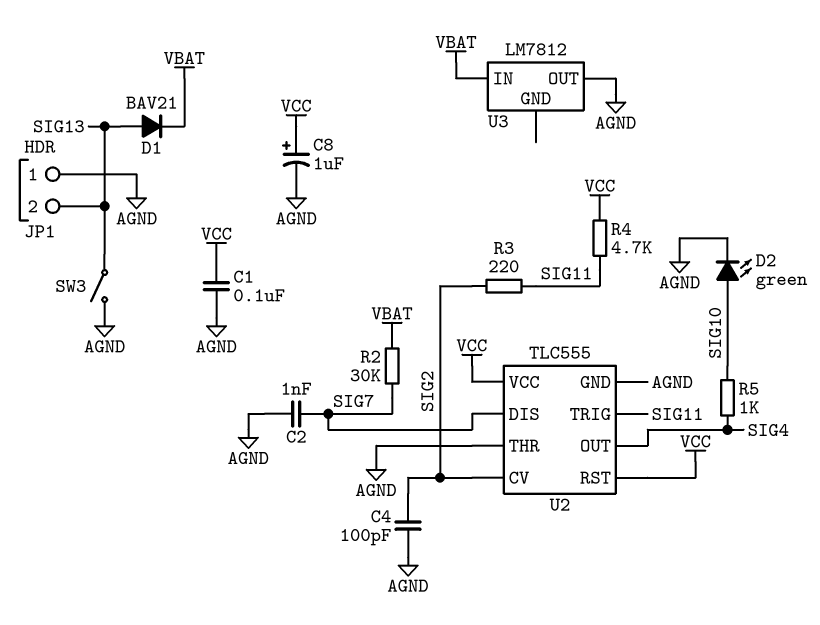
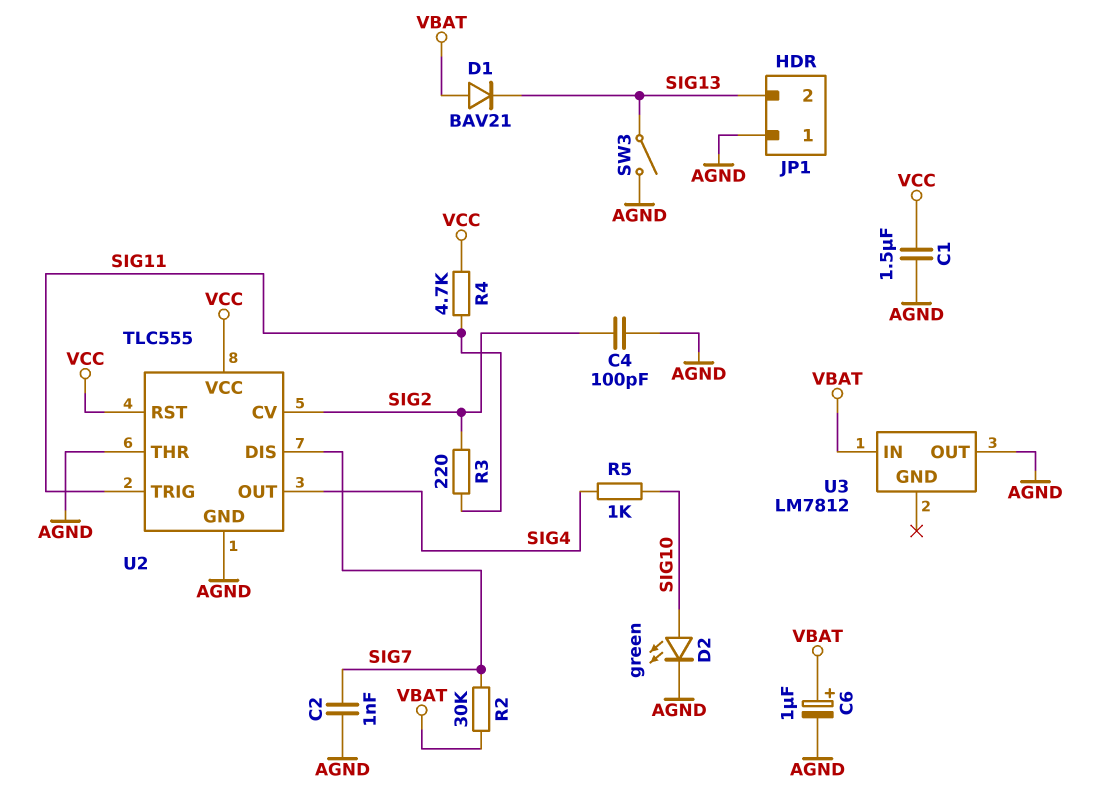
C1: 100nF (AGND, VCC) -> 1.5uF (AGND, VCC)
C6: none -> 1uF (plus VBAT, minus AGND)
C8: 1uF (plus VCC, minus AGND) -> none
D1: diode BAV21 (A SIG13, K VBAT) -> diode BAV21 (A VBAT, K SIG13)

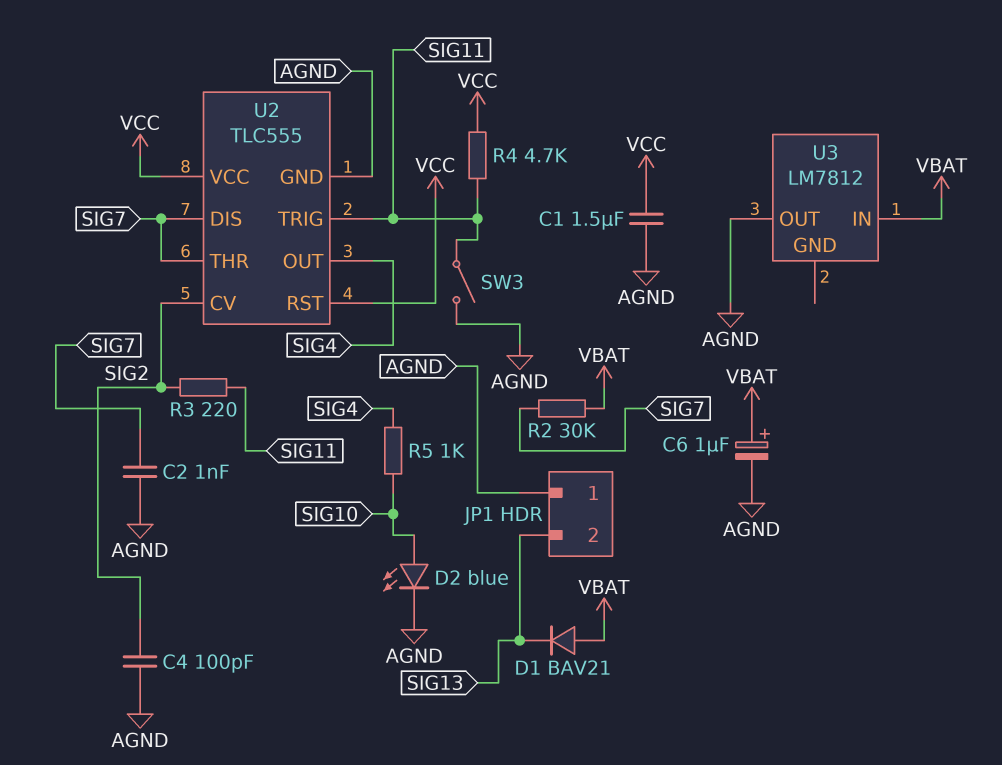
D2: LED green (A SIG10, K AGND) -> LED blue (A SIG10, K AGND)
SW3: switch (AGND, SIG13) -> switch (AGND, SIG11)
U2 pin THR: AGND -> SIG7

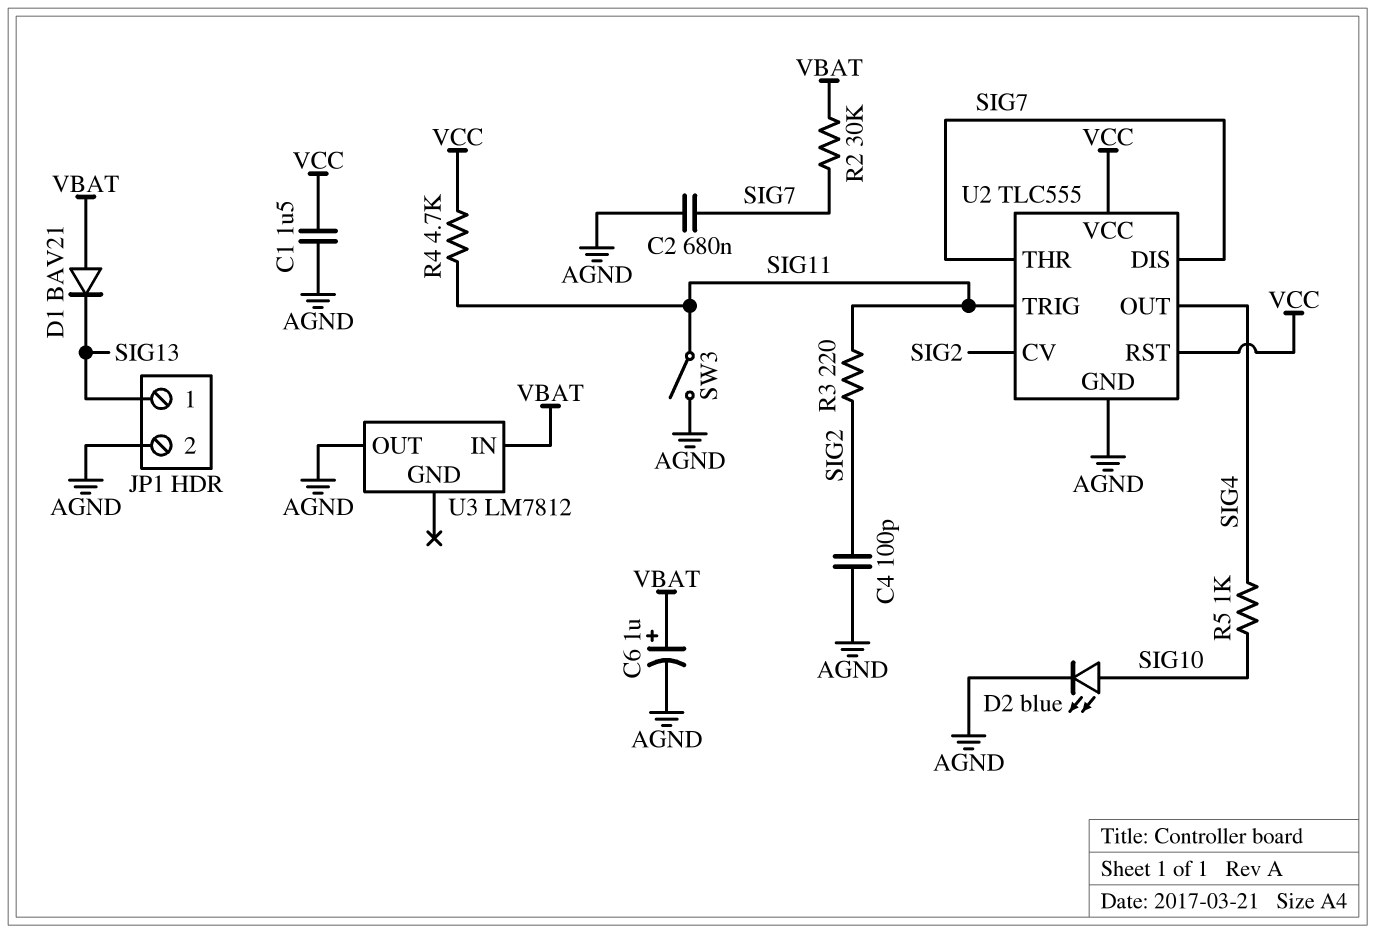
C2: 1nF (AGND, SIG7) -> 680nF (AGND, SIG7)
JP1 pin 1: AGND -> SIG13
JP1 pin 2: SIG13 -> AGND

